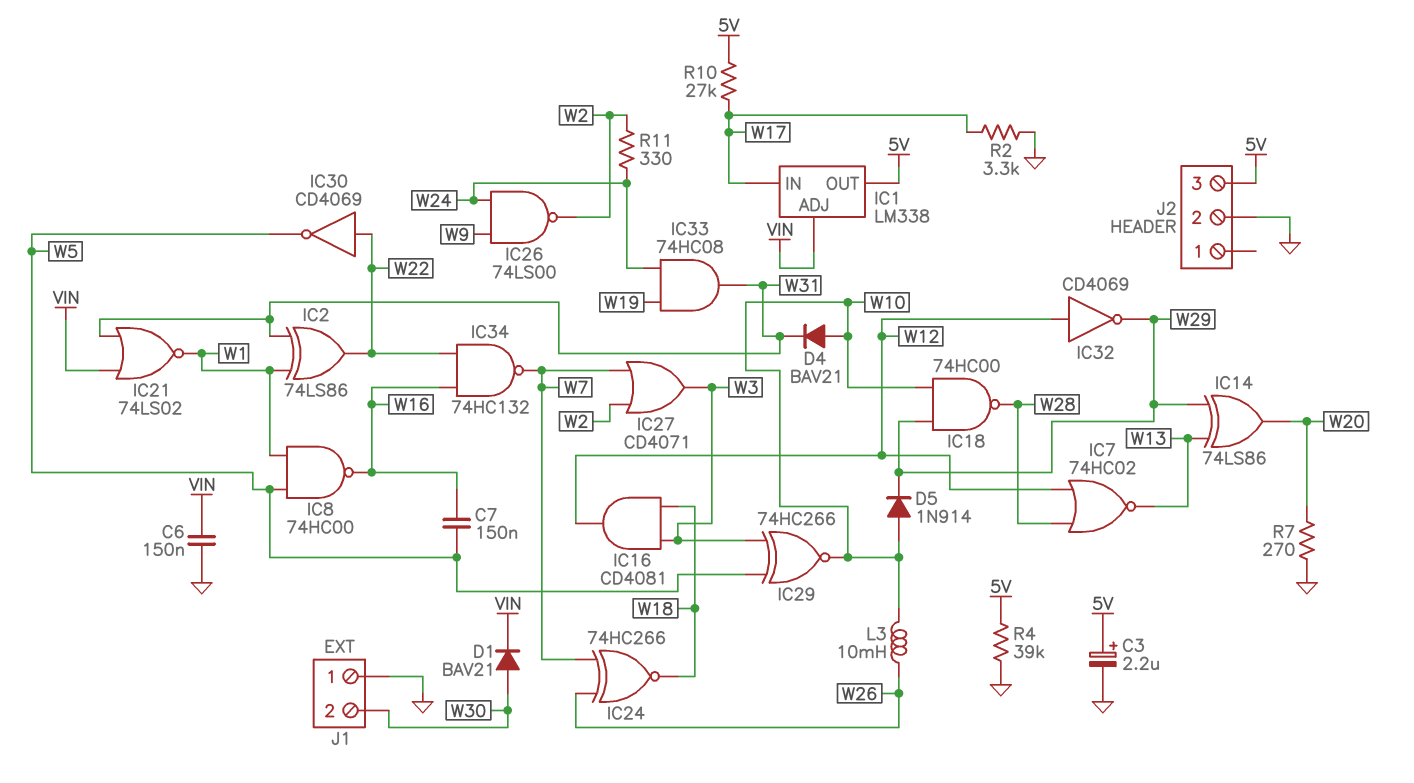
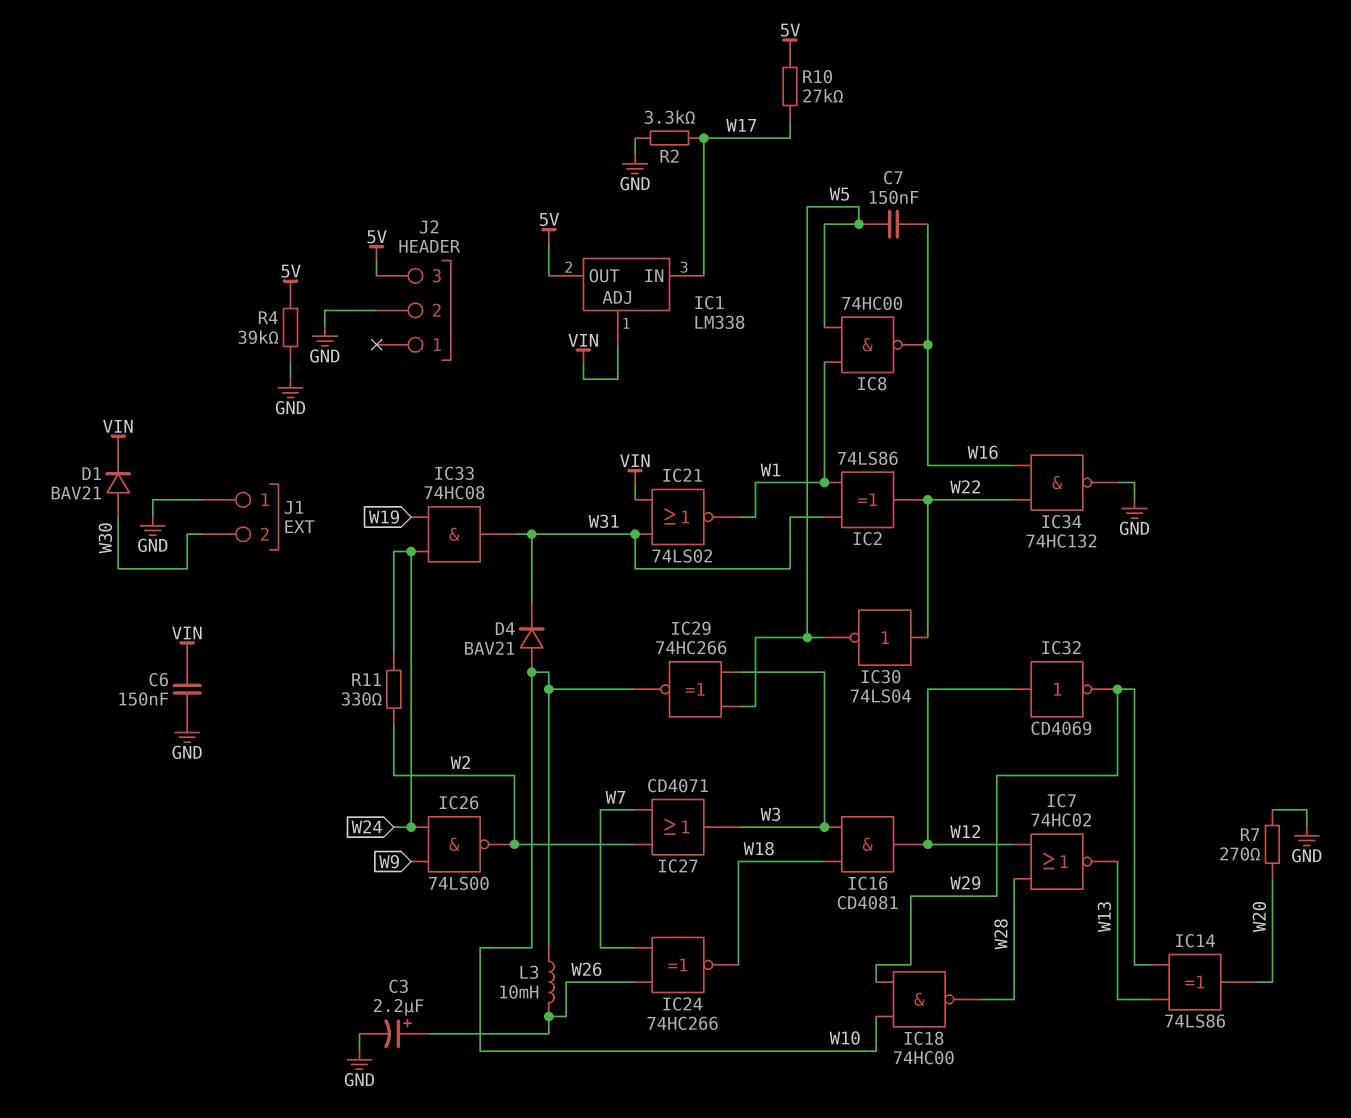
C3: 2.2uF (plus 5V, minus GND) -> 2.2uF (plus W26, minus GND)
D5: diode 1N914 (A W10, K W29) -> none
IC30: NOT CD4069 (in W22, out W5) -> NOT 74LS04 (in W22, out W5)
IC34: NAND 74HC132 (in W16, in W22, out W7) -> NAND 74HC132 (in W16, in W22, out GND)

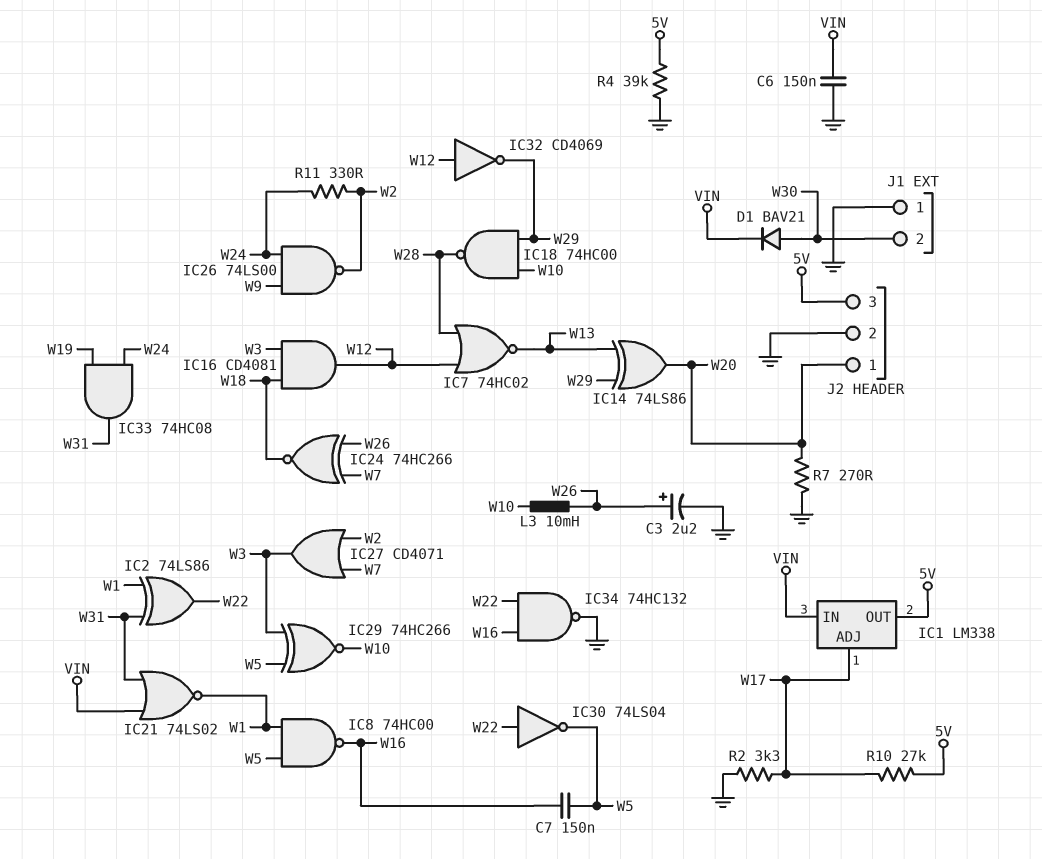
D4: diode BAV21 (A W10, K W31) -> none
IC1 pin ADJ: VIN -> W17
IC1 pin IN: W17 -> VIN
J2 pin 1: none -> W20

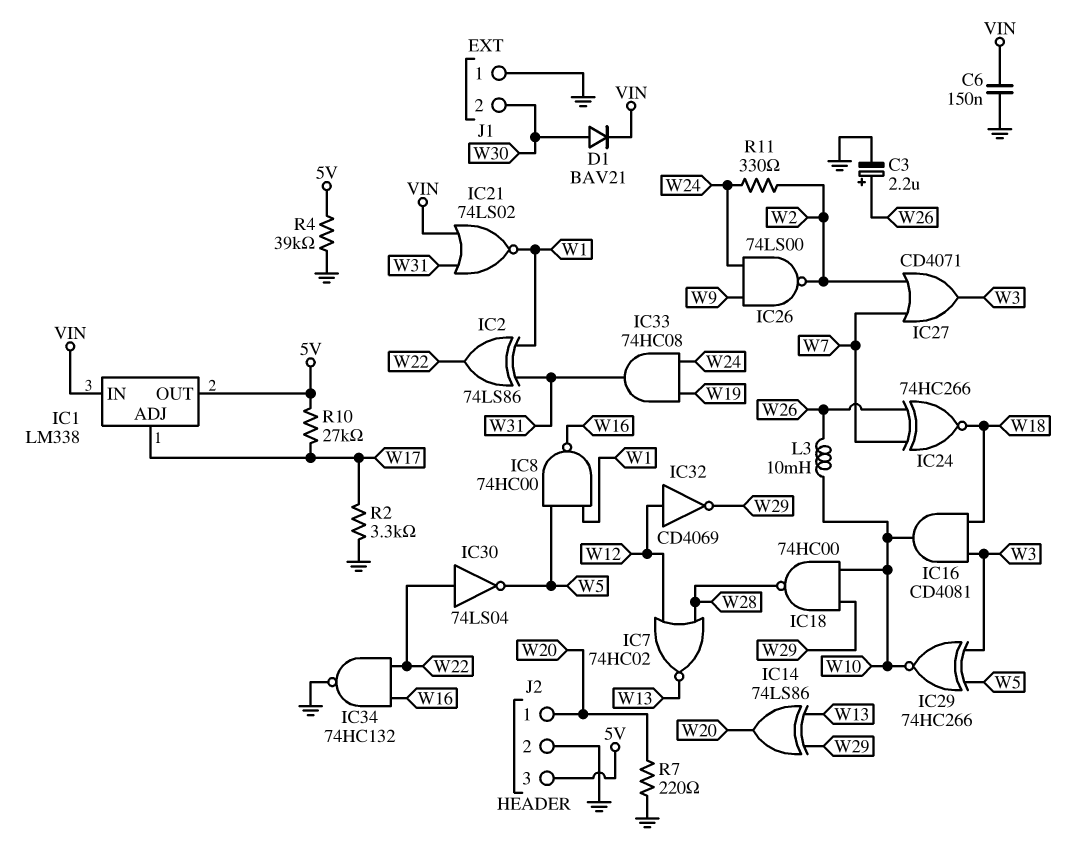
C7: 150nF (W5, W16) -> none
IC16: AND CD4081 (in W3, in W18, out W12) -> AND CD4081 (in W3, in W18, out W10)
R7: 270 (GND, W20) -> 220 (GND, W20)

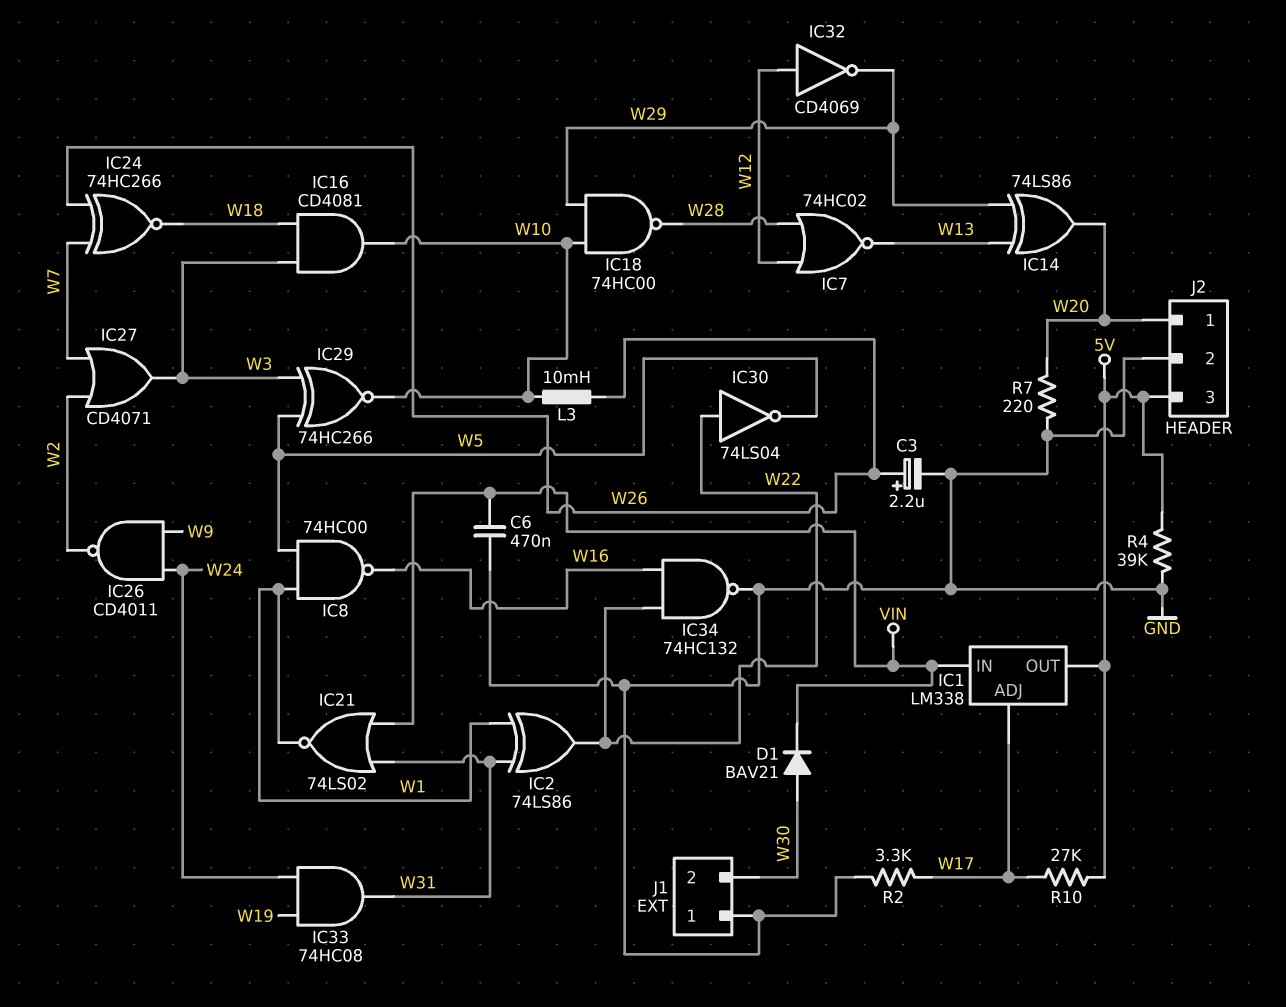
C6: 150nF (GND, VIN) -> 470nF (GND, VIN)
IC26: NAND 74LS00 (in W9, in W24, out W2) -> NAND CD4011 (in W9, in W24, out W2)
R11: 330 (W2, W24) -> none

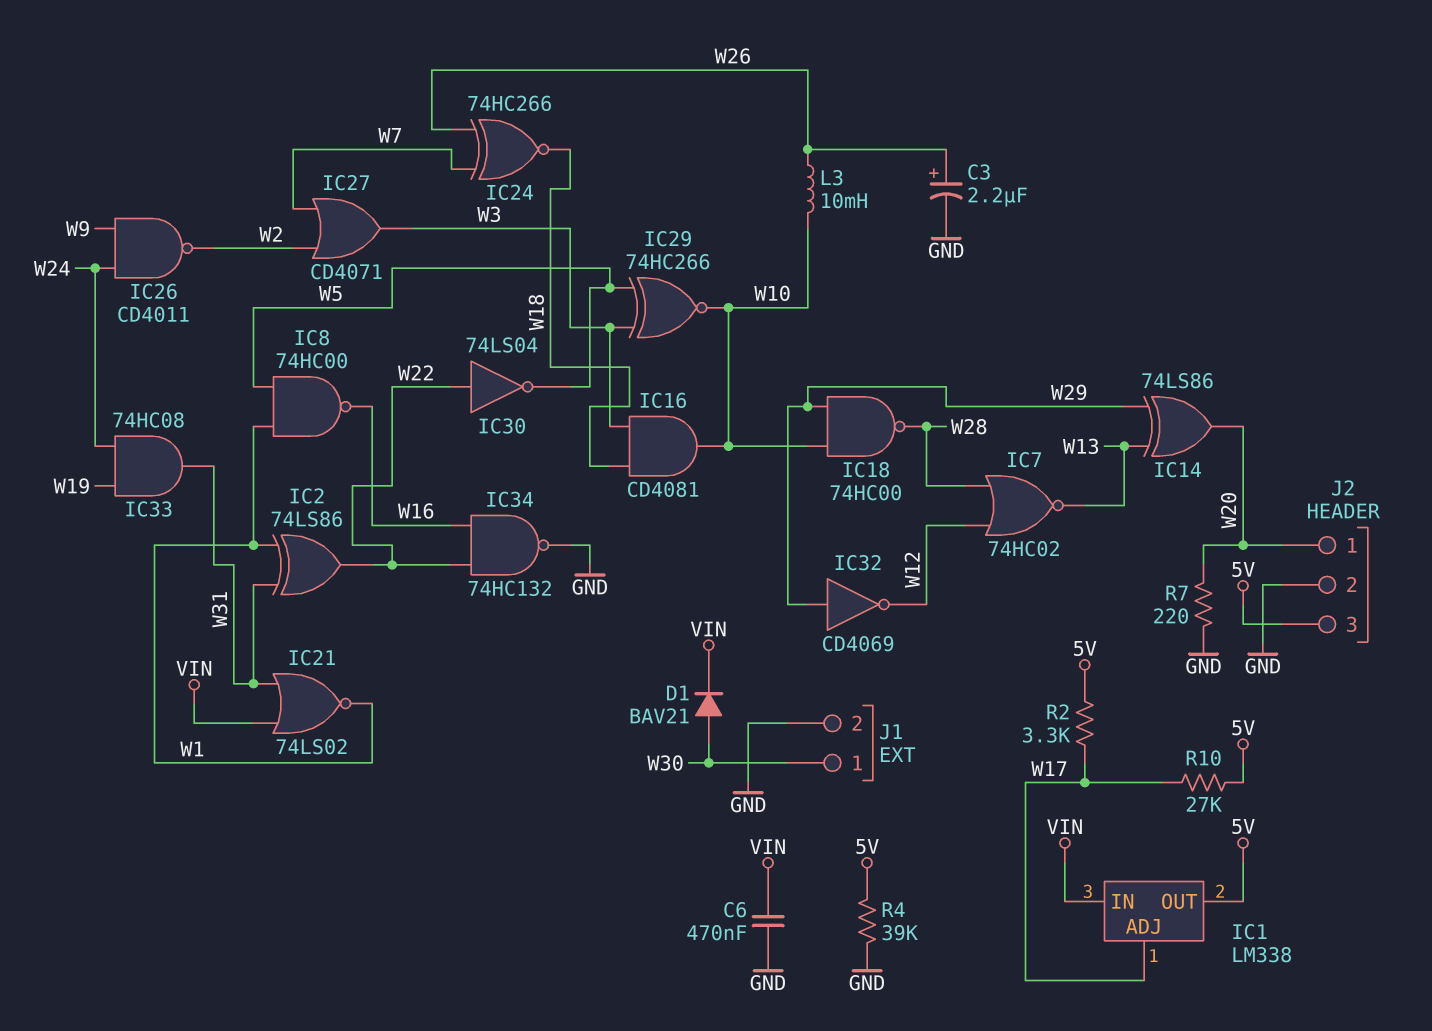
IC32: NOT CD4069 (in W12, out W29) -> NOT CD4069 (in W29, out W12)
J1 pin 1: GND -> W30
J1 pin 2: W30 -> GND
R2: 3.3k (GND, W17) -> 3.3k (5V, W17)

